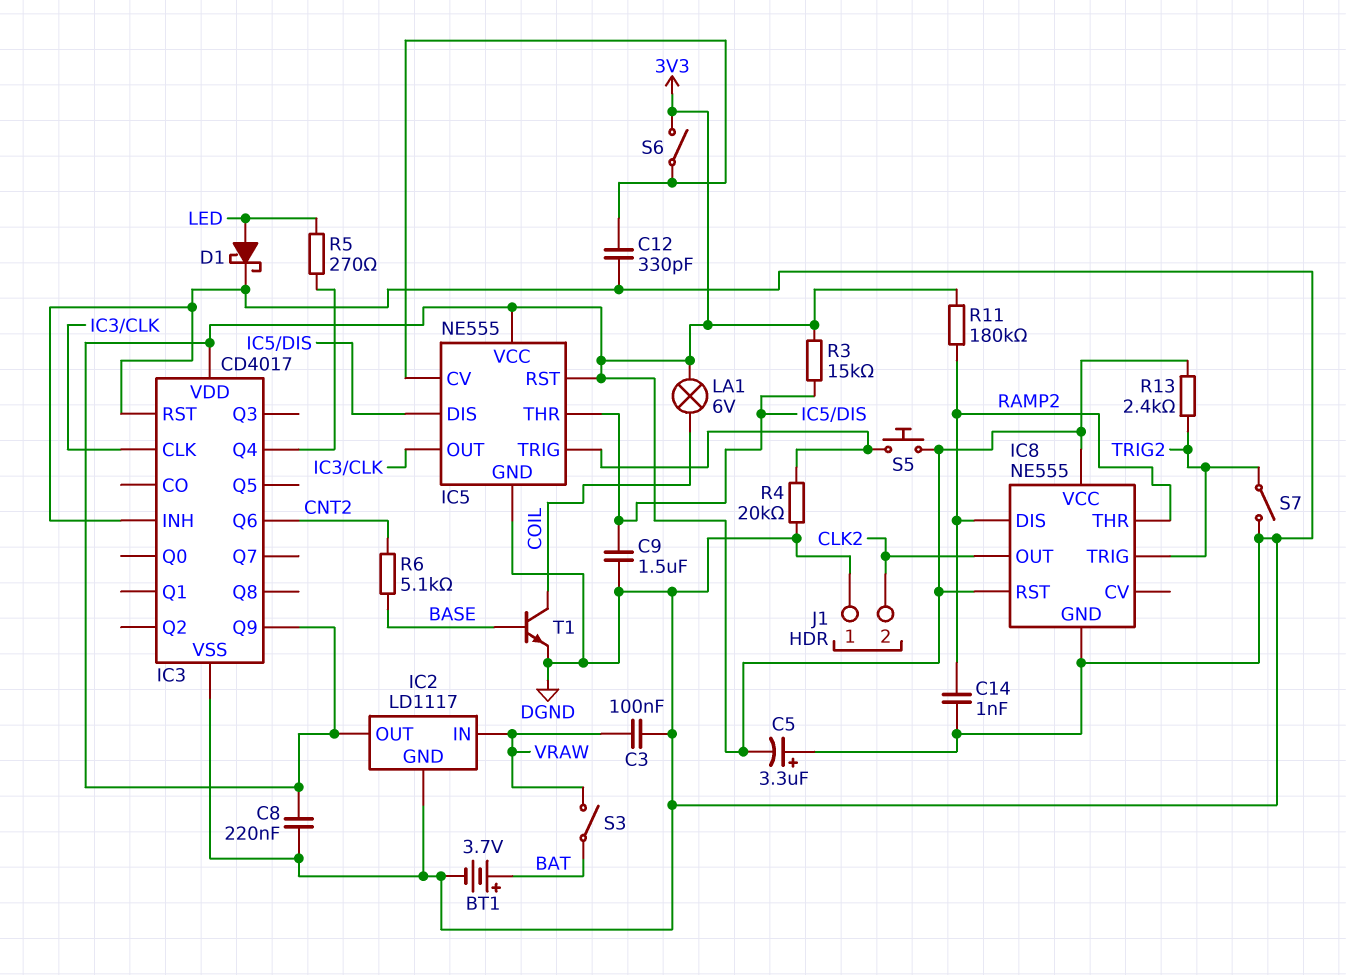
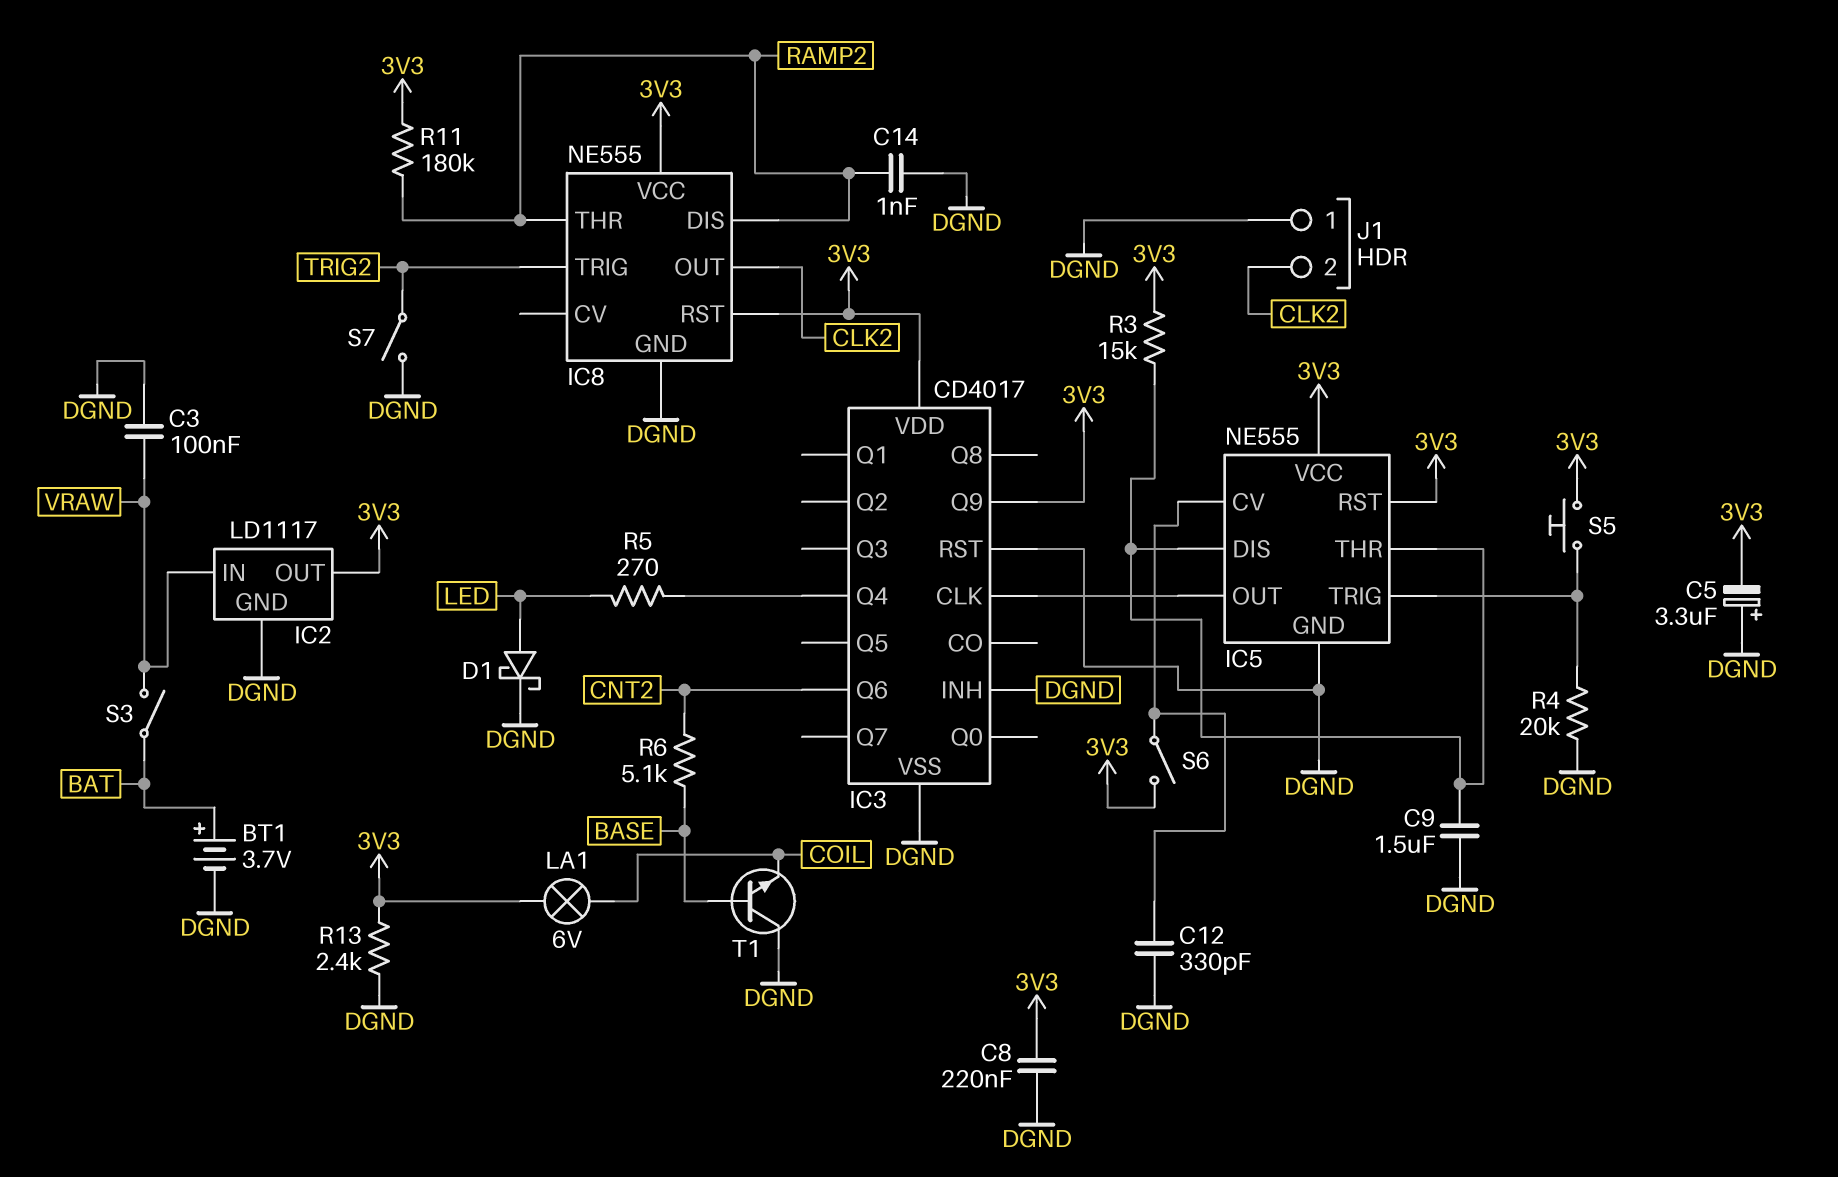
R13: 2.4k (3V3, TRIG2) -> 2.4k (3V3, DGND)
T1: NPN (B BASE, C COIL, E DGND) -> NPN (B BASE, C DGND, E COIL)

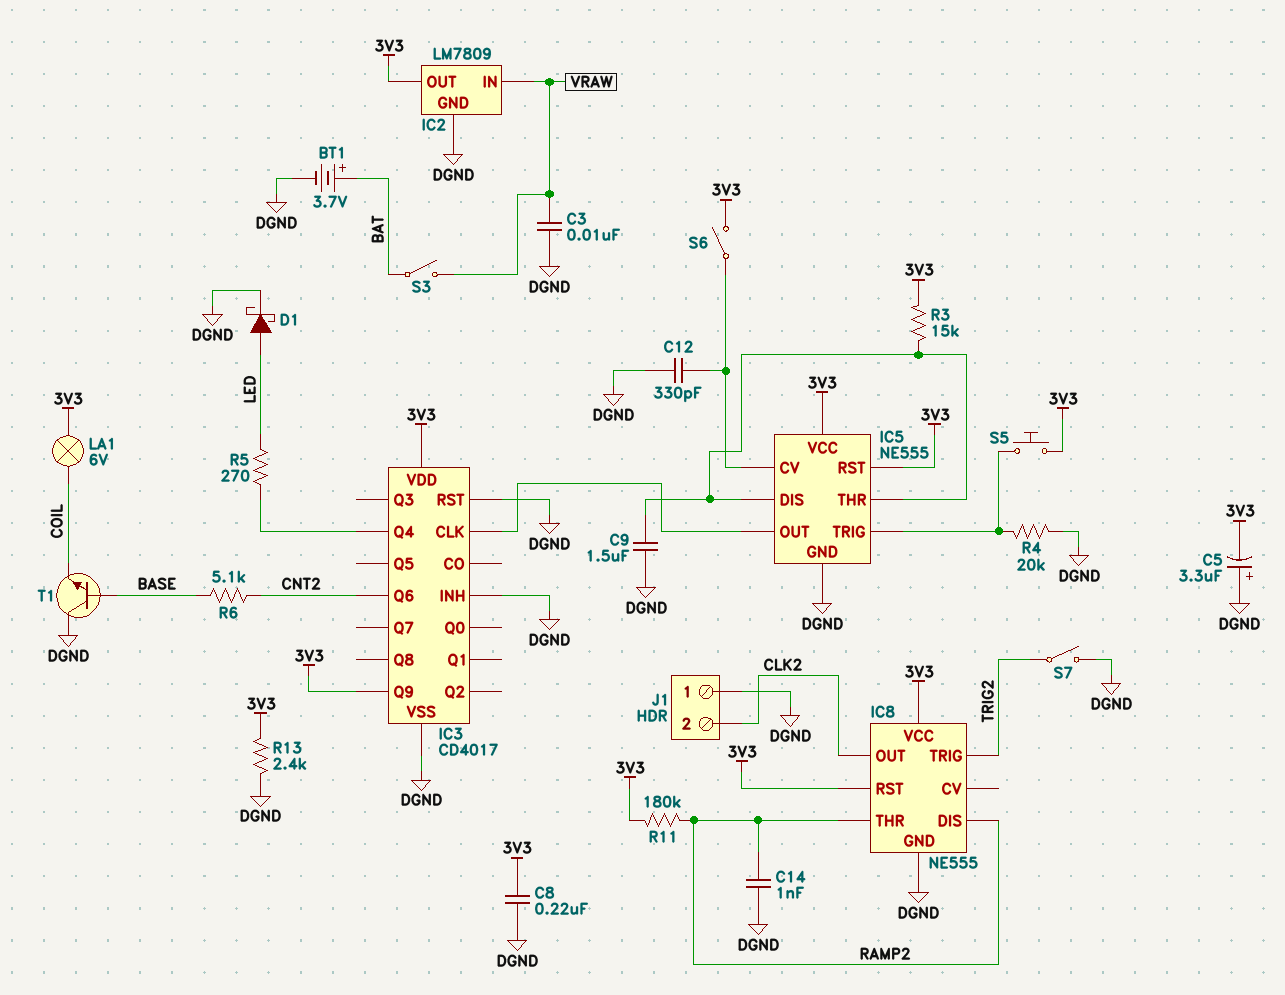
C3: 100nF (DGND, VRAW) -> 10nF (DGND, VRAW)
IC2: LD1117 -> LM7809

